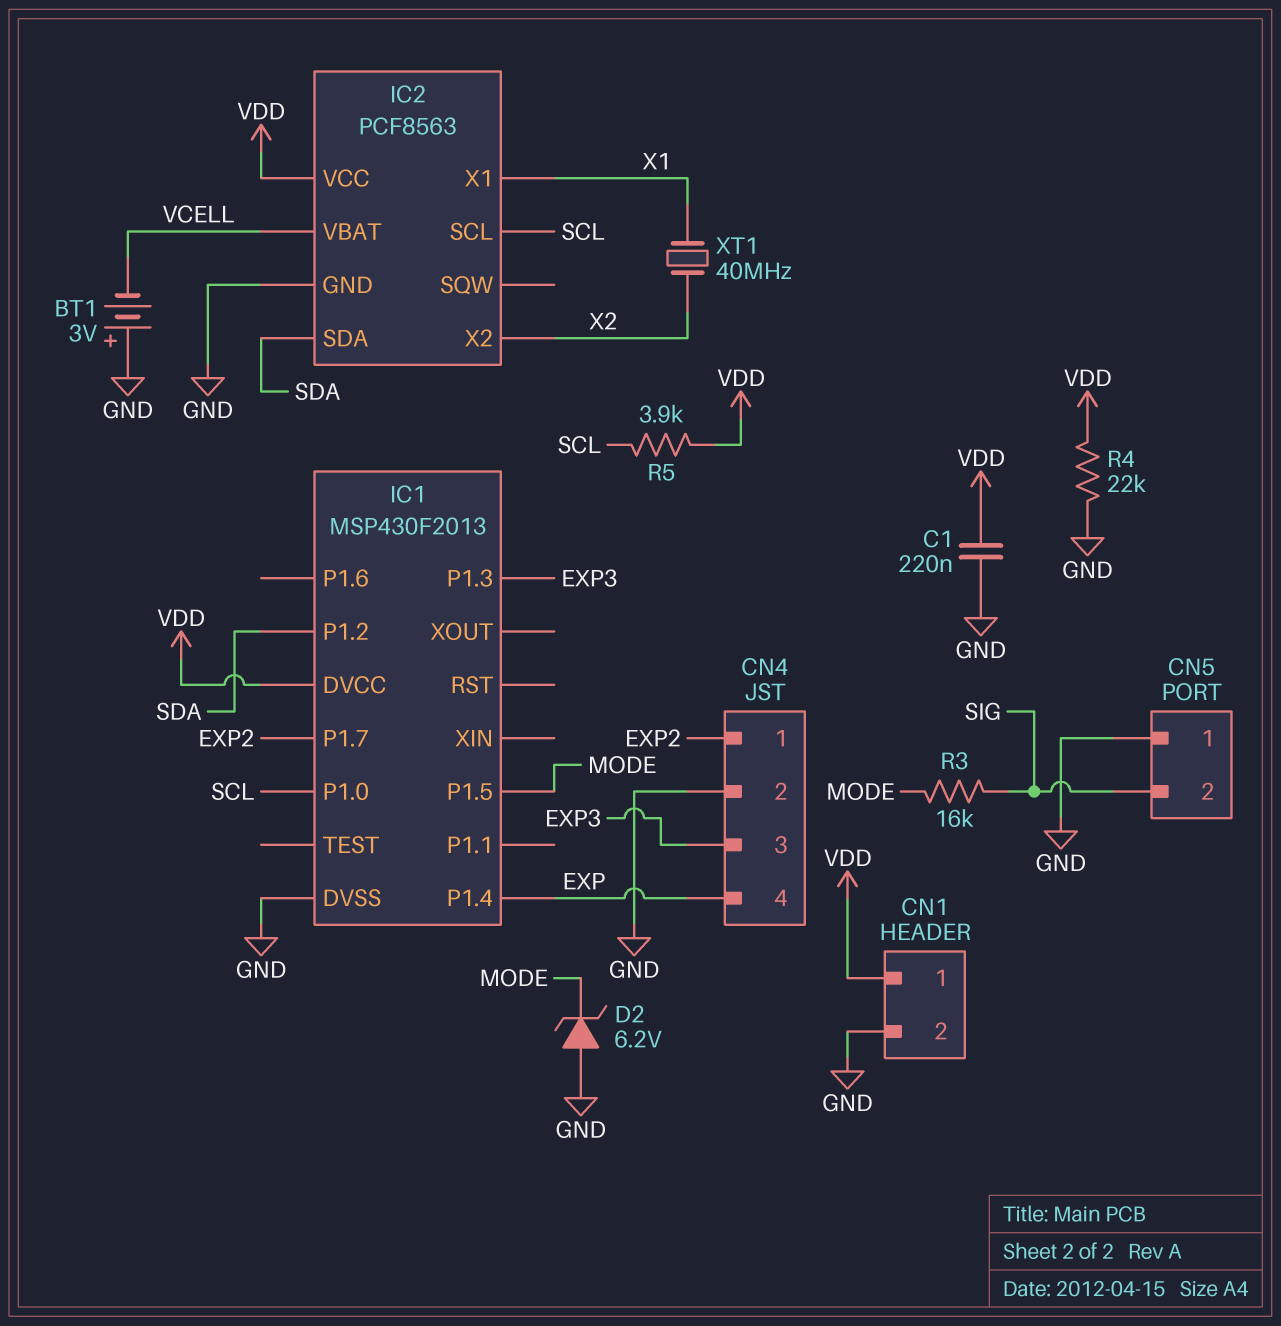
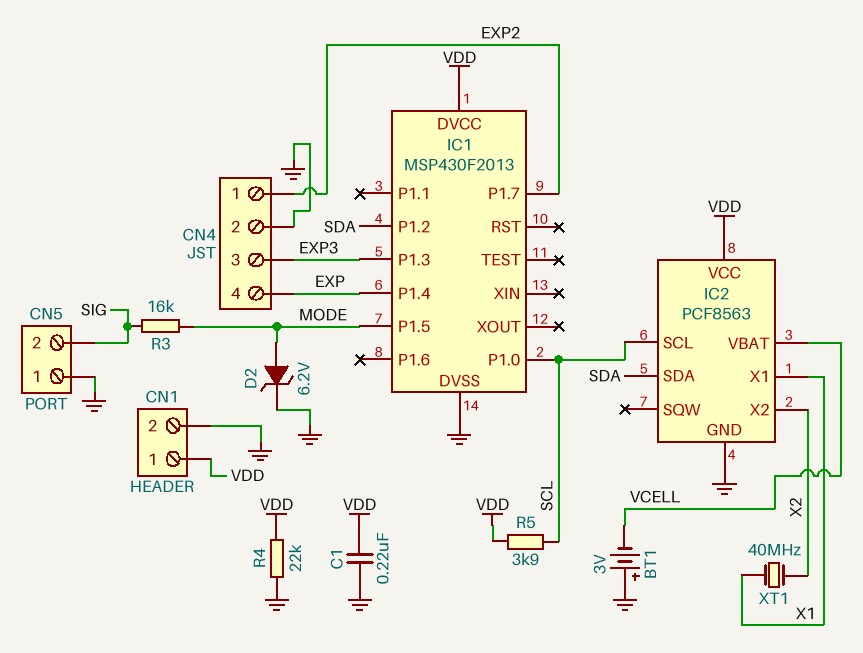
D2: zener 6.2V (A GND, K MODE) -> zener 6.2V (A MODE, K GND)

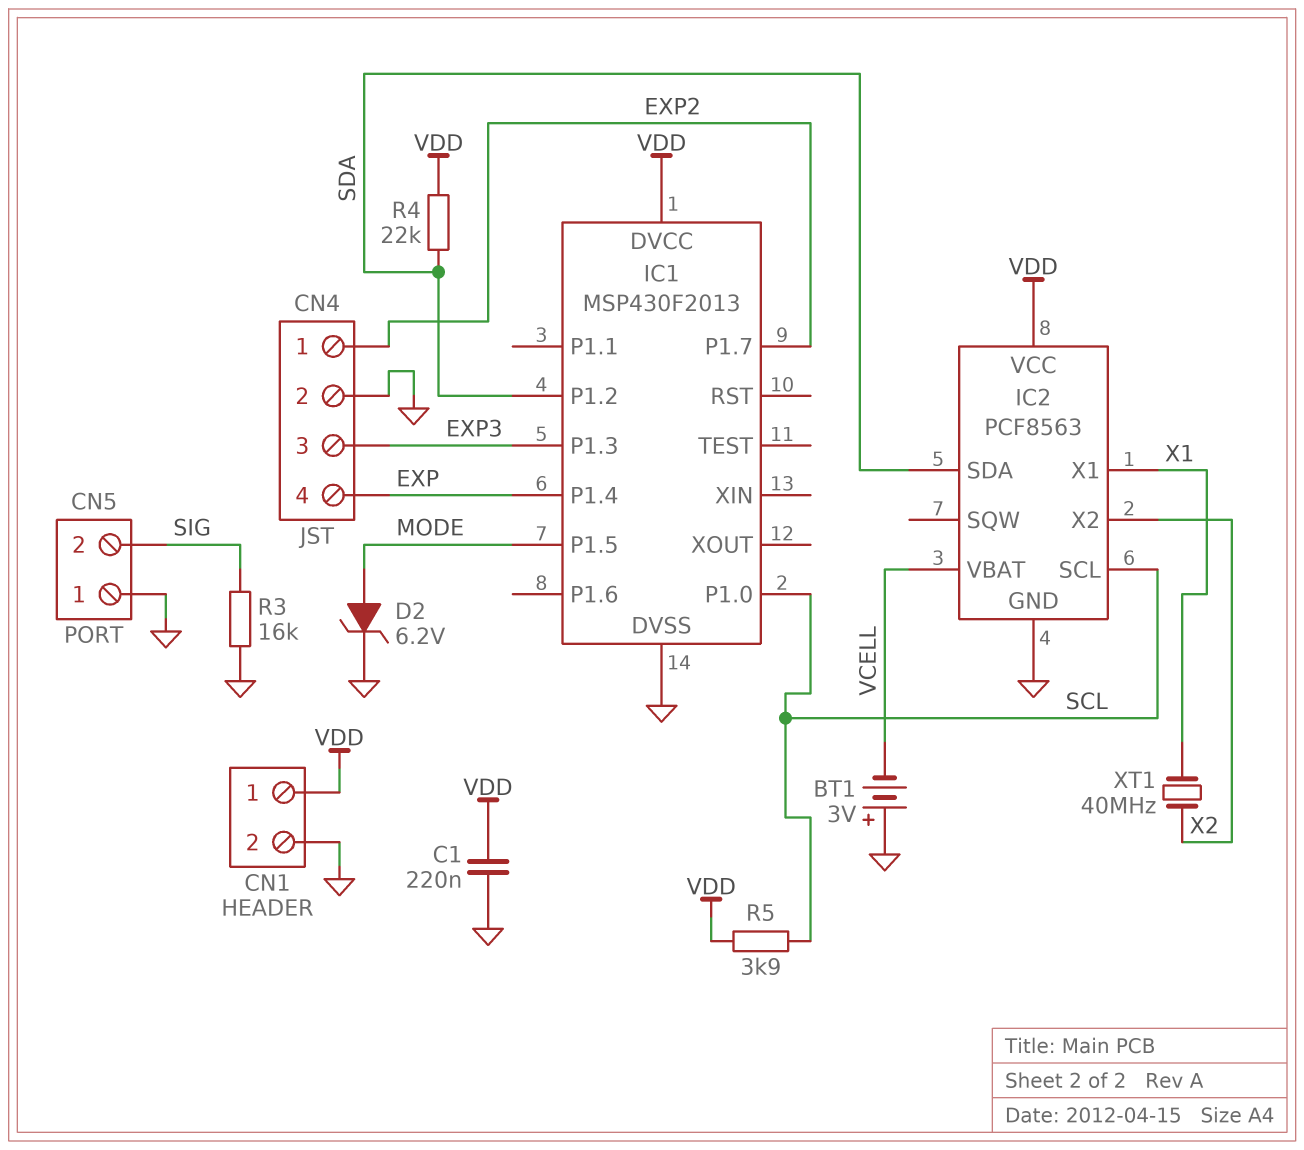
R3: 16k (MODE, SIG) -> 16k (GND, SIG)
R4: 22k (GND, VDD) -> 22k (SDA, VDD)

